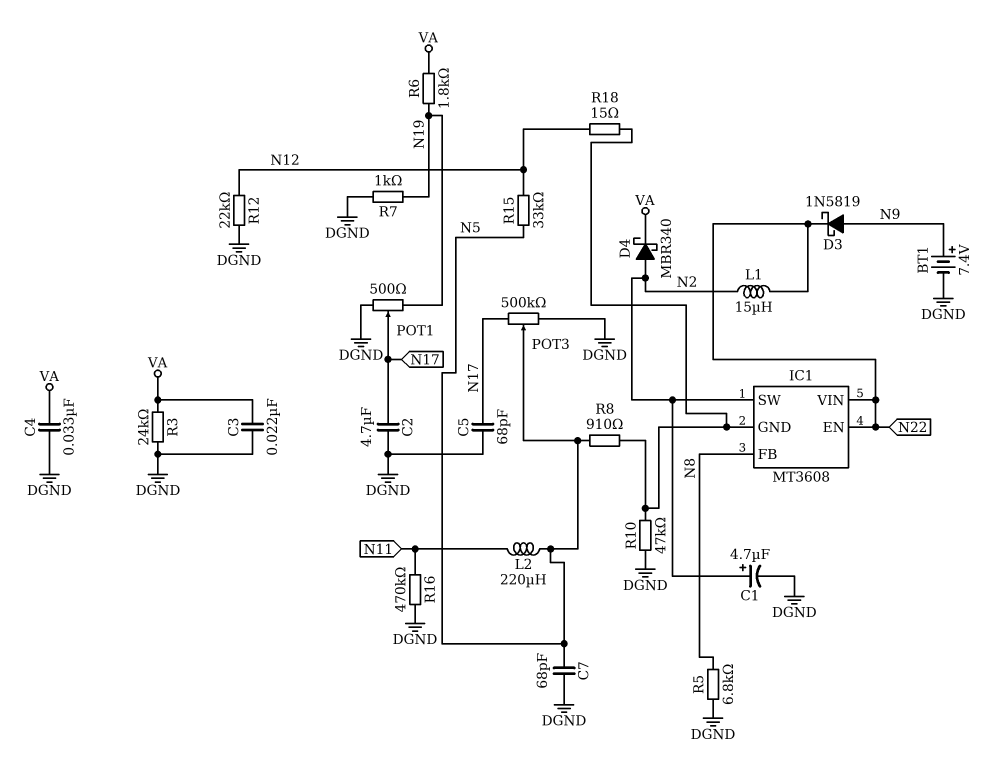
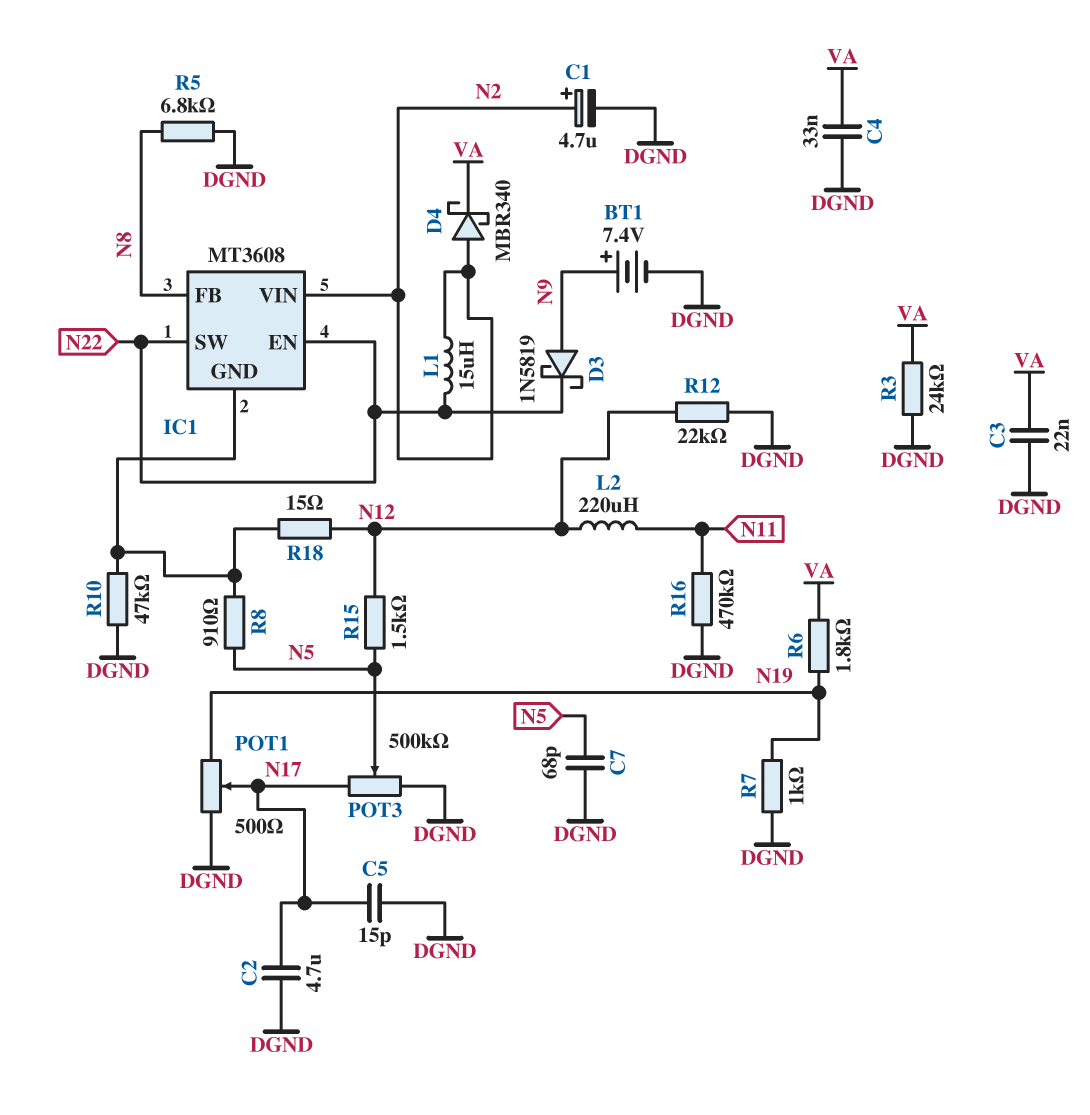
C5: 68pF (DGND, N17) -> 15pF (DGND, N17)
IC1 pin SW: N2 -> N22
IC1 pin VIN: N22 -> N2
L2: 220uH (N5, N11) -> 220uH (N11, N12)
R15: 33k (N5, N12) -> 1.5k (N5, N12)

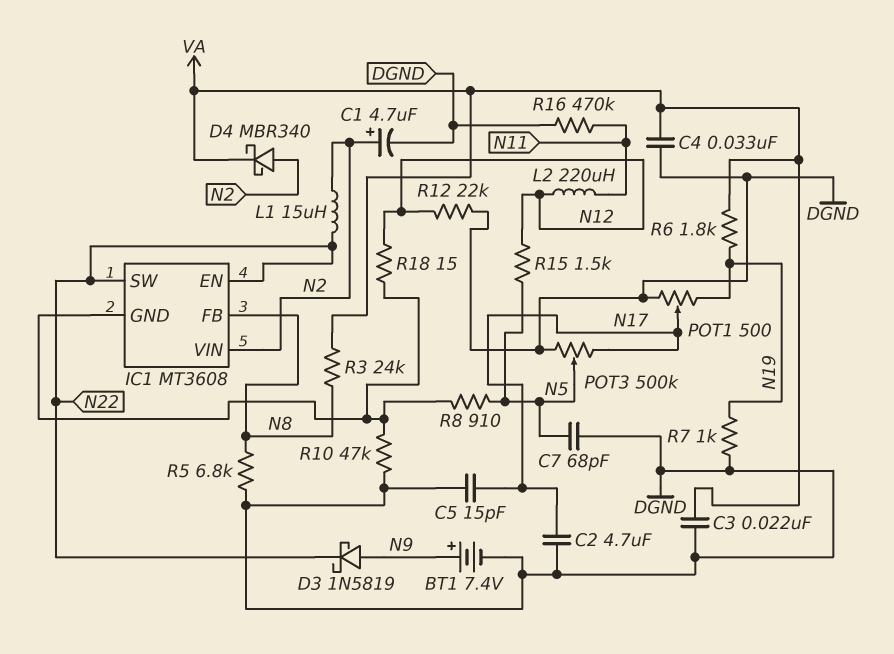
R3: 24k (DGND, VA) -> 24k (N8, VA)

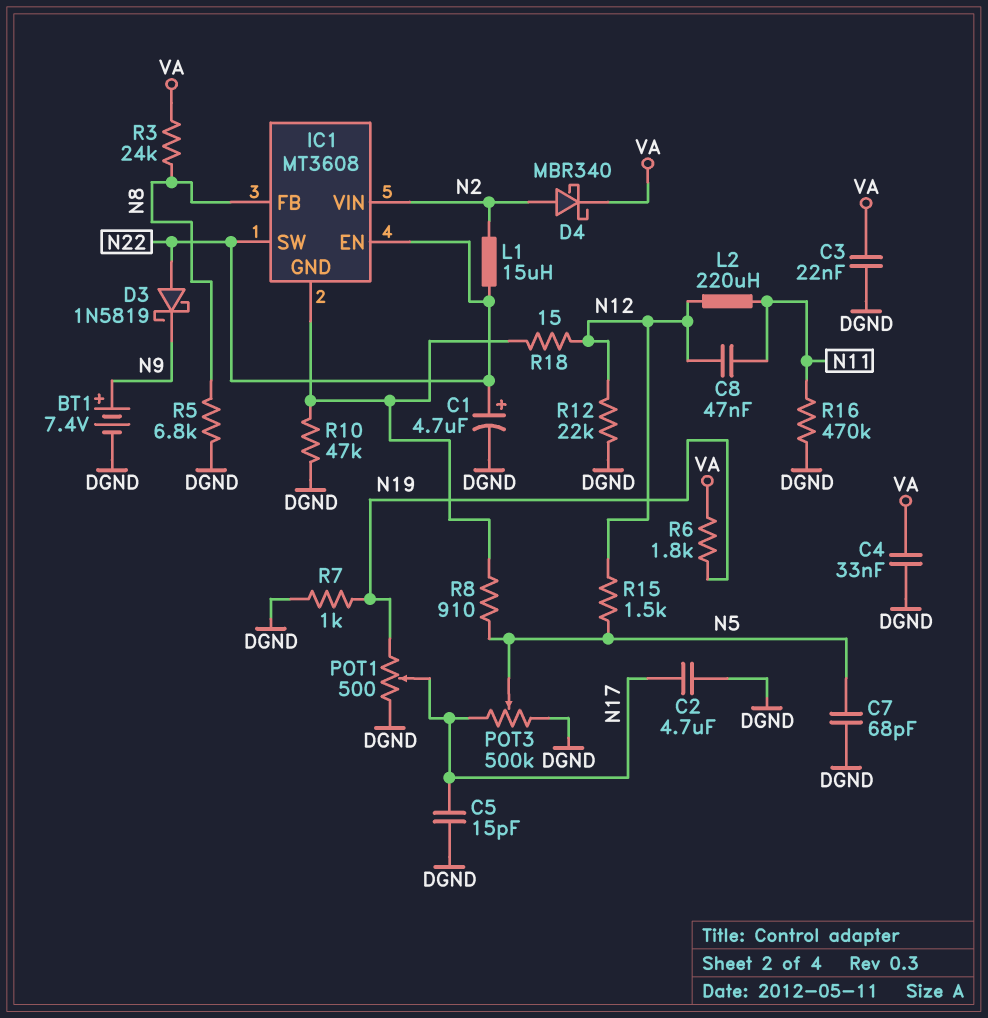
C1: 4.7uF (plus N2, minus DGND) -> 4.7uF (plus N22, minus DGND)
C8: none -> 47nF (N11, N12)
D3: schottky 1N5819 (A N9, K N22) -> schottky 1N5819 (A N22, K N9)

